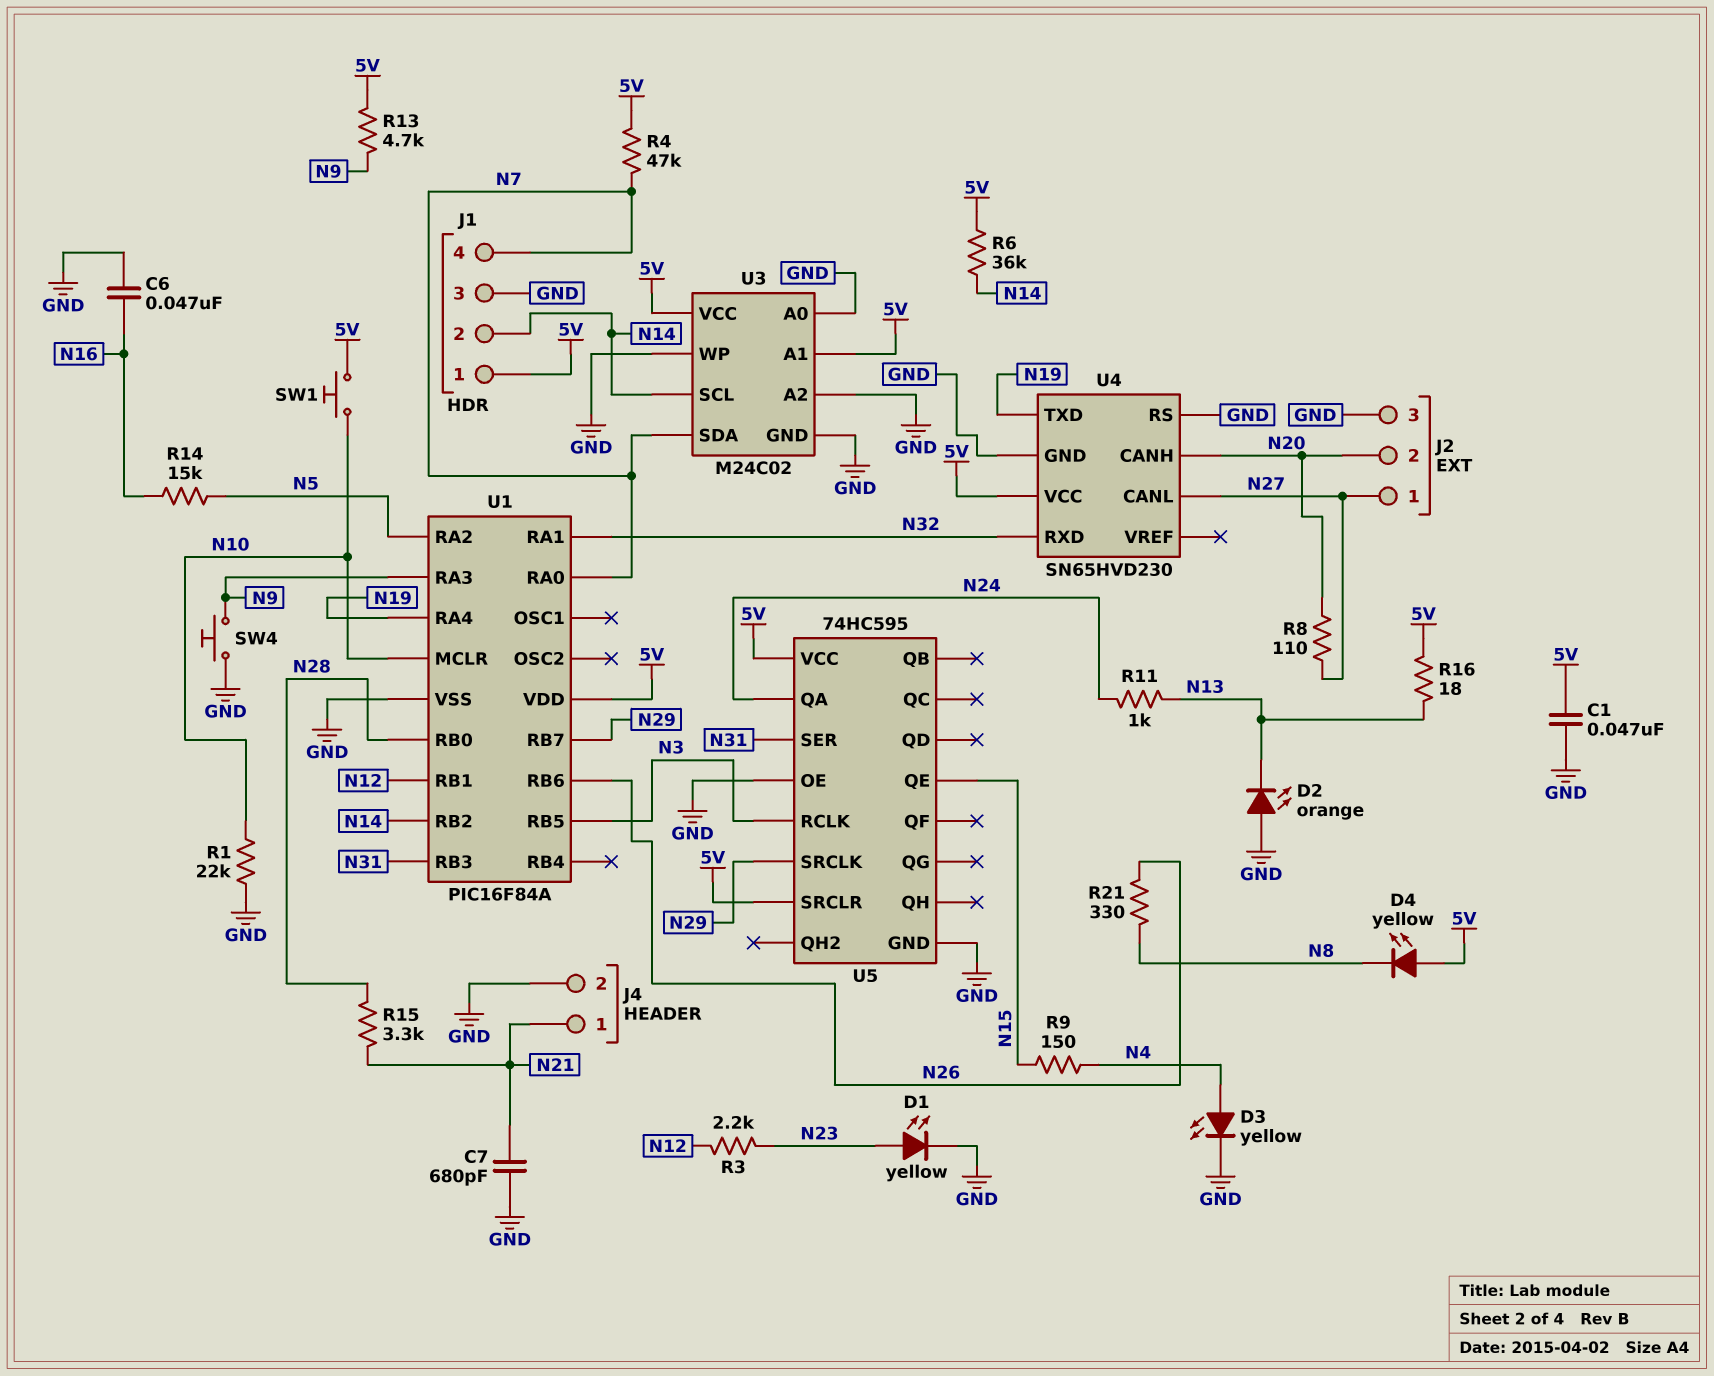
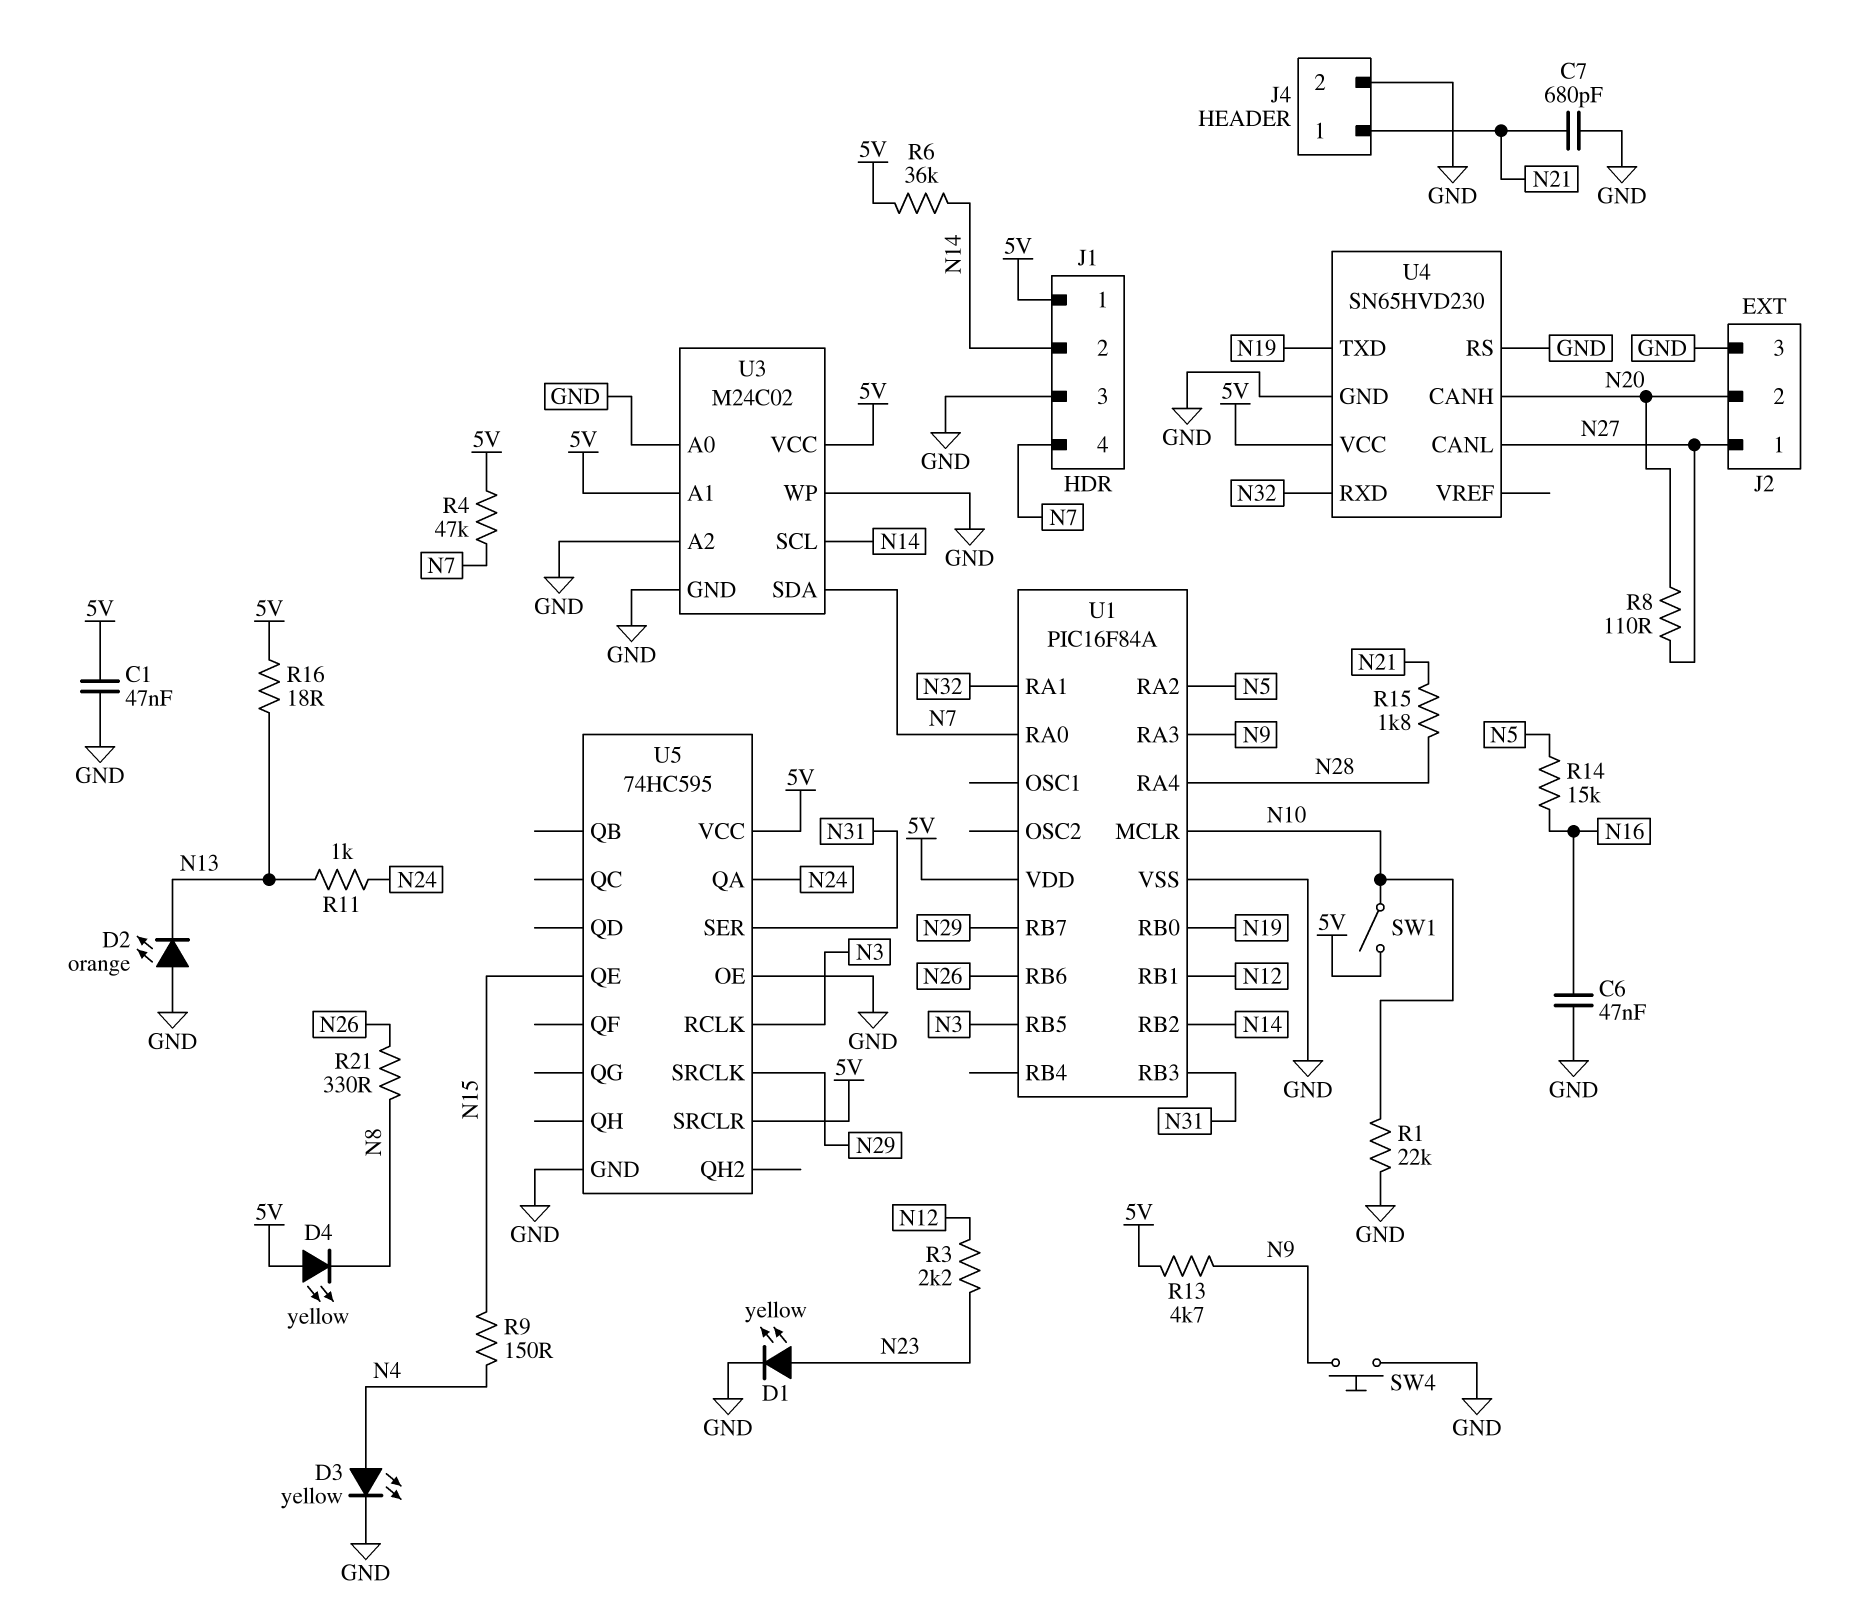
R15: 3.3k (N21, N28) -> 1.8k (N21, N28)
SW1: button (5V, N10) -> switch (5V, N10)
U1 pin RA4: N19 -> N28
U1 pin RB0: N28 -> N19

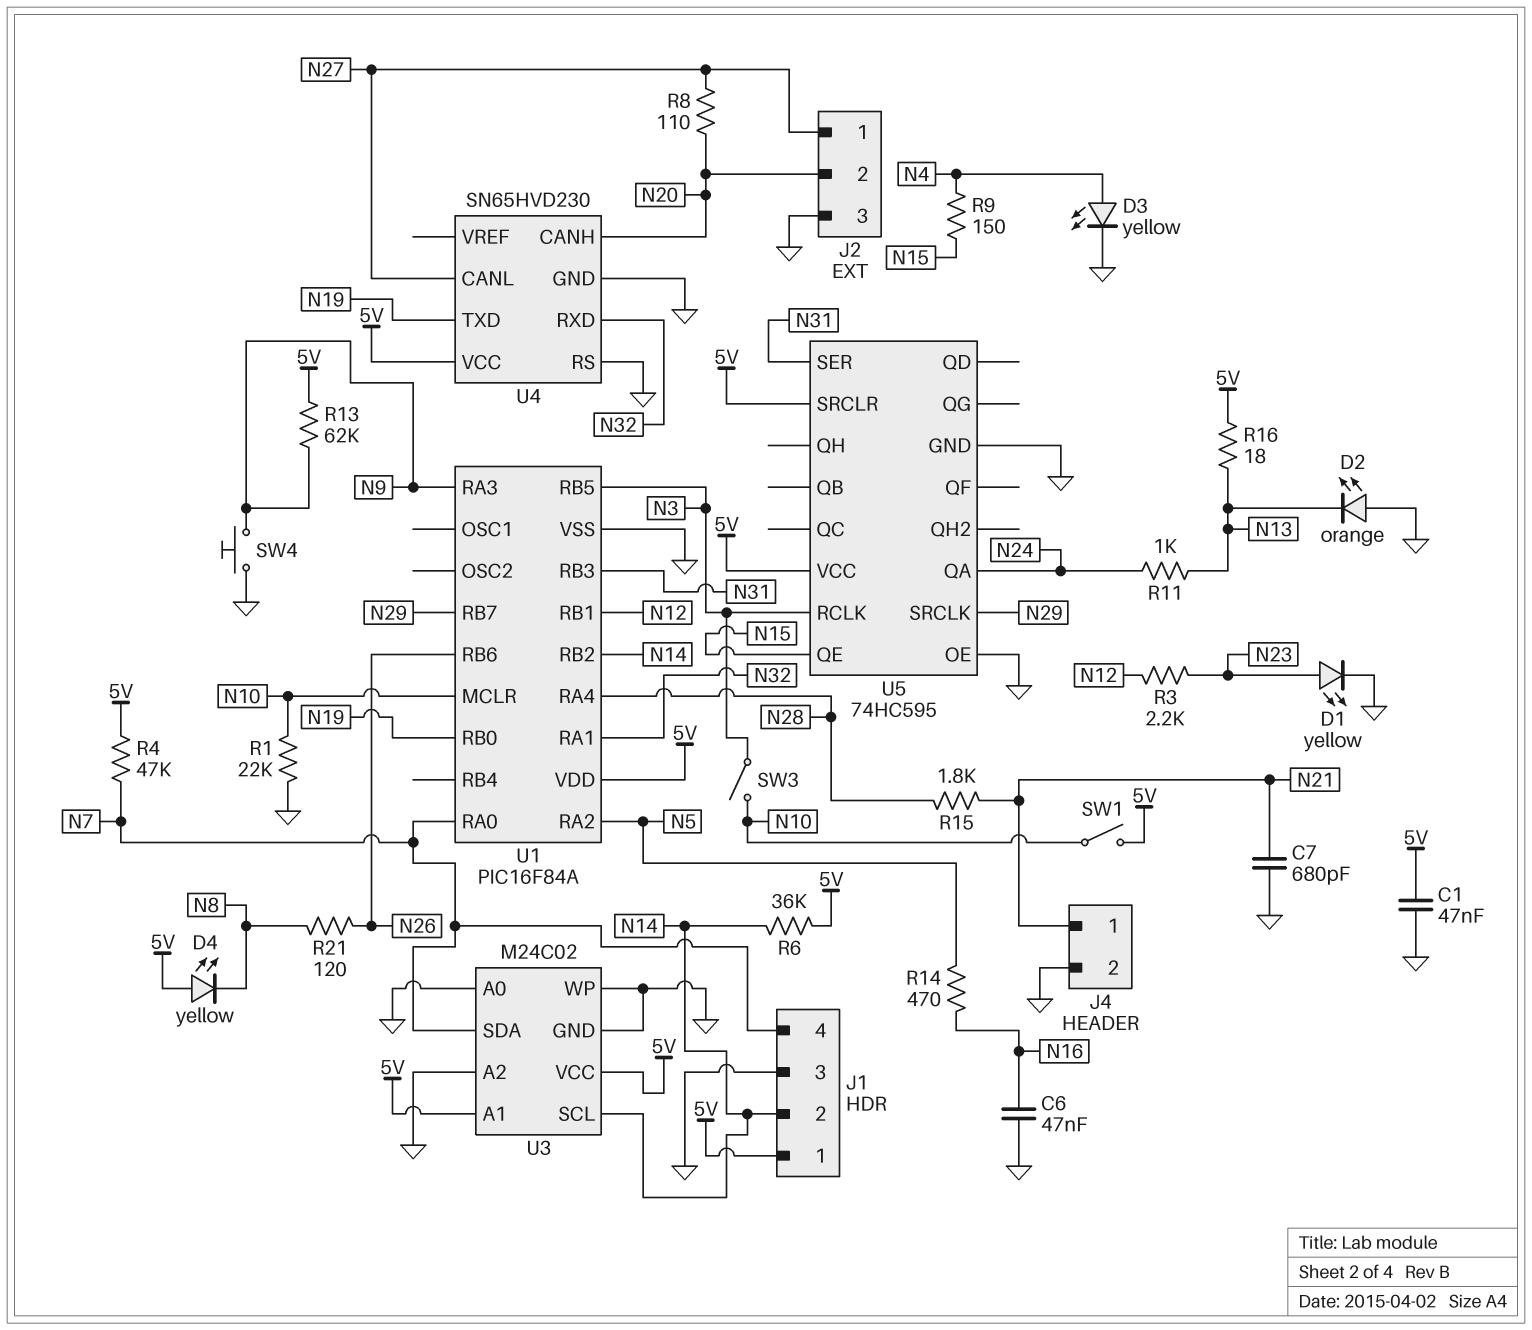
R13: 4.7k (5V, N9) -> 62k (5V, N9)
R14: 15k (N5, N16) -> 470 (N5, N16)
R21: 330 (N8, N26) -> 120 (N8, N26)
SW3: none -> switch (N3, N10)

